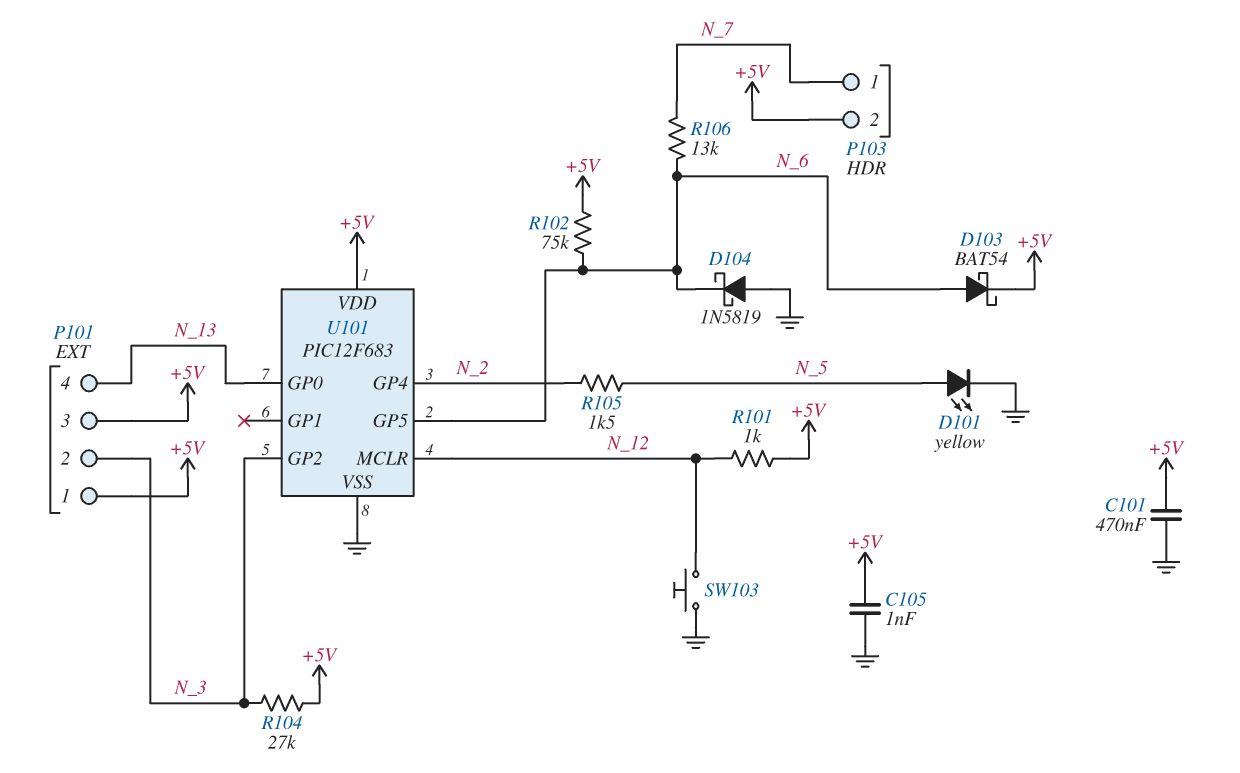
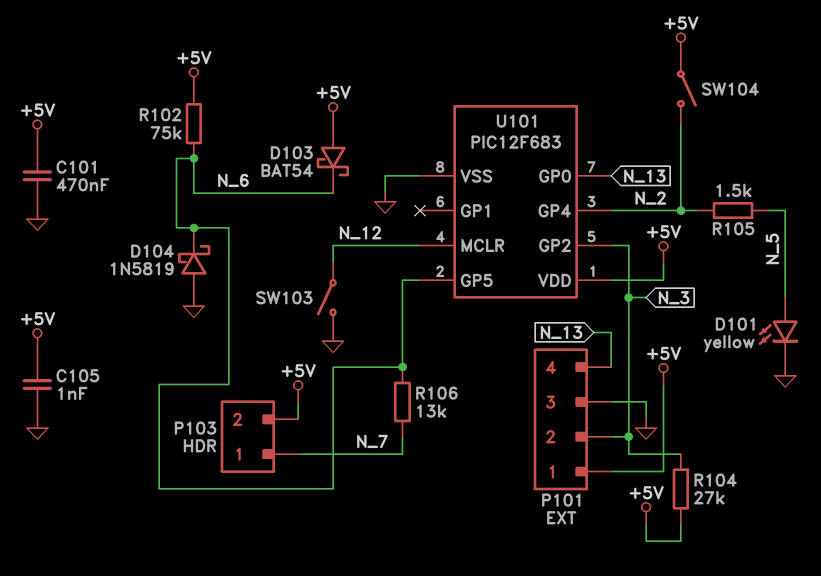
D103: schottky BAT54 (A N_6, K +5V) -> schottky BAT54 (A +5V, K N_6)
P101 pin 3: +5V -> GND
R101: 1k (+5V, N_12) -> none
SW103: button (GND, N_12) -> switch (GND, N_12)
SW104: none -> switch (+5V, N_2)

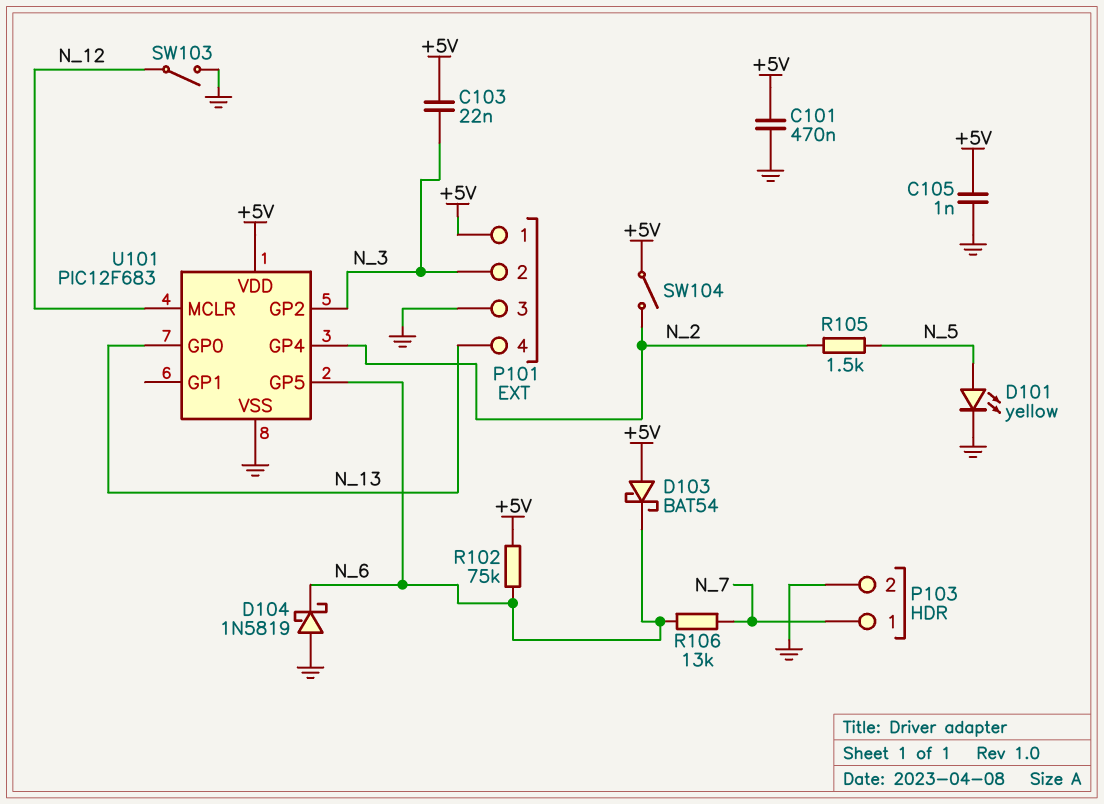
C103: none -> 22nF (+5V, N_3)
P103 pin 2: +5V -> GND
R104: 27k (+5V, N_3) -> none

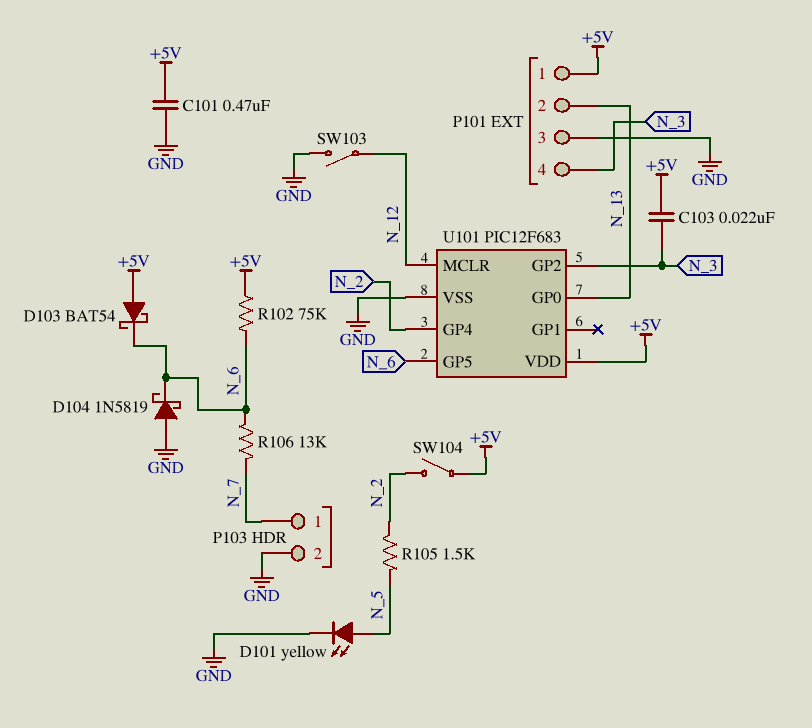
C105: 1nF (+5V, GND) -> none
P101 pin 2: N_3 -> N_13
P101 pin 4: N_13 -> N_3

